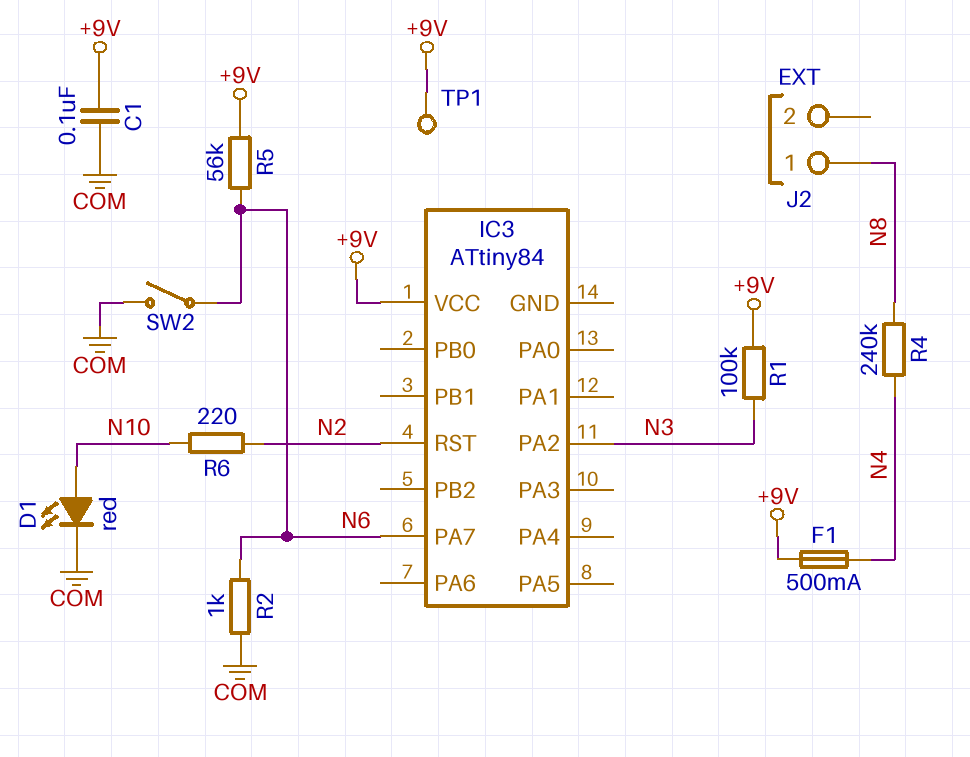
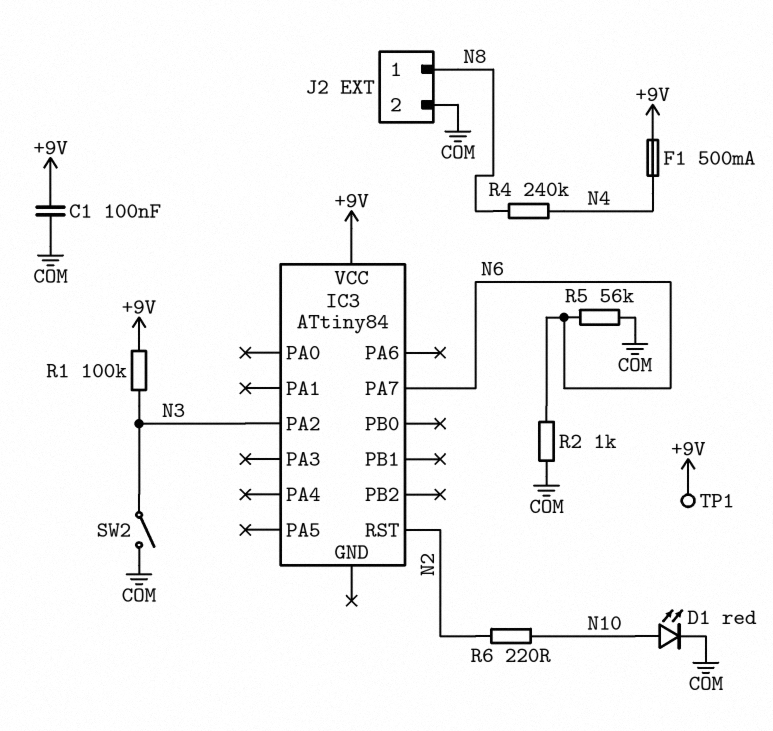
J2 pin 2: none -> COM
R5: 56k (+9V, N6) -> 56k (COM, N6)
SW2: switch (COM, N6) -> switch (COM, N3)

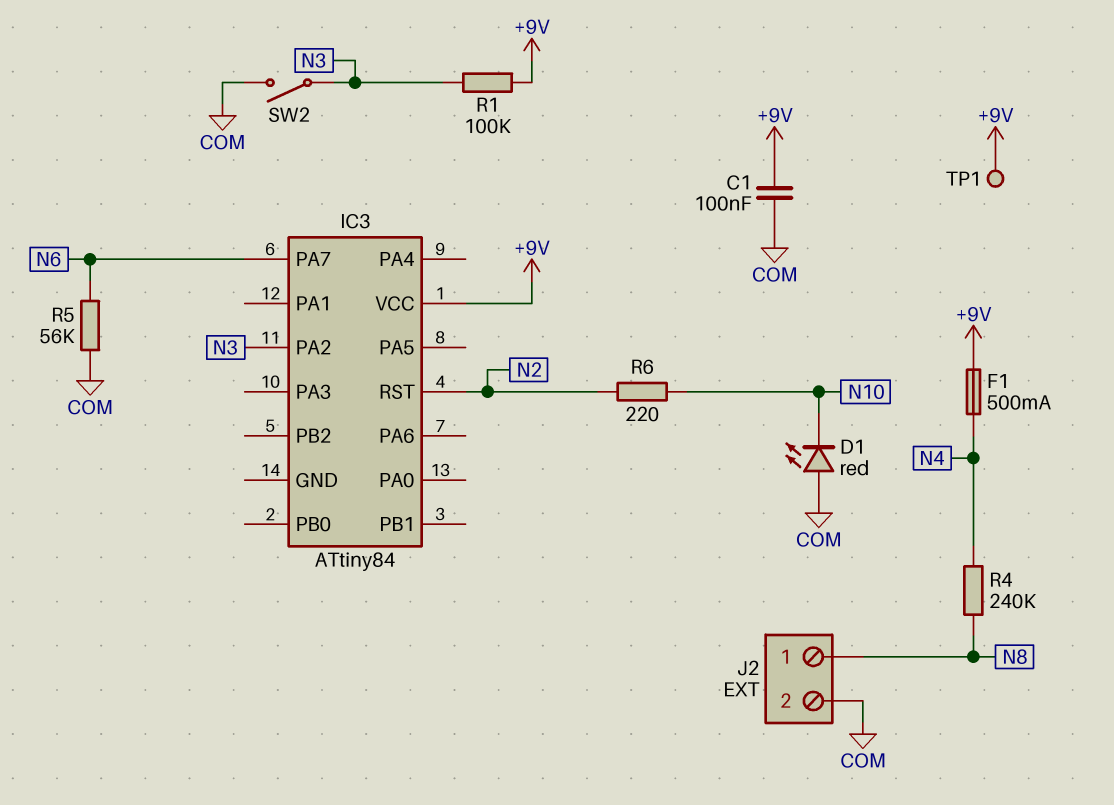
D1: LED red (A N10, K COM) -> LED red (A COM, K N10)
R2: 1k (COM, N6) -> none

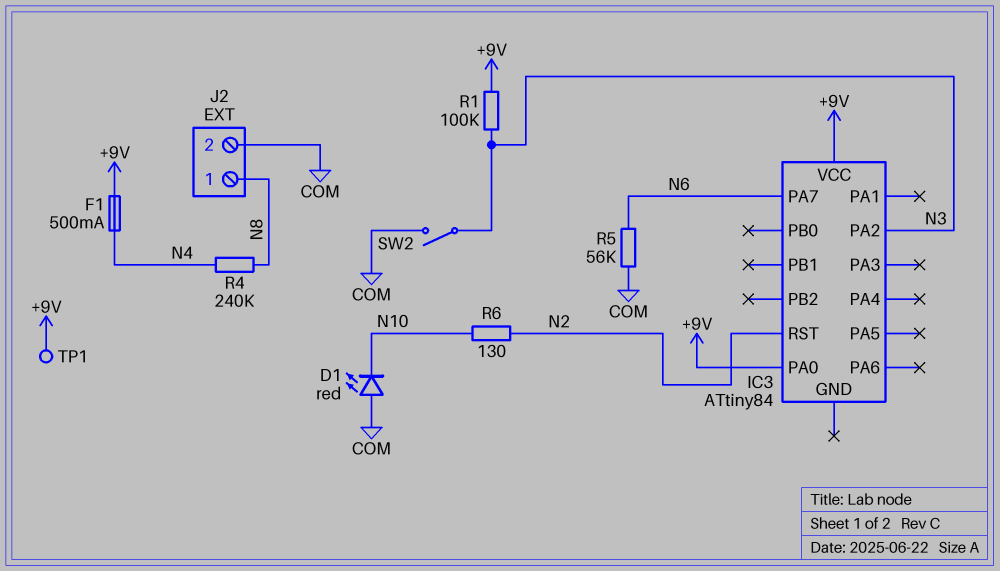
C1: 100nF (+9V, COM) -> none
IC3 pin PA0: none -> +9V
R6: 220 (N2, N10) -> 130 (N2, N10)

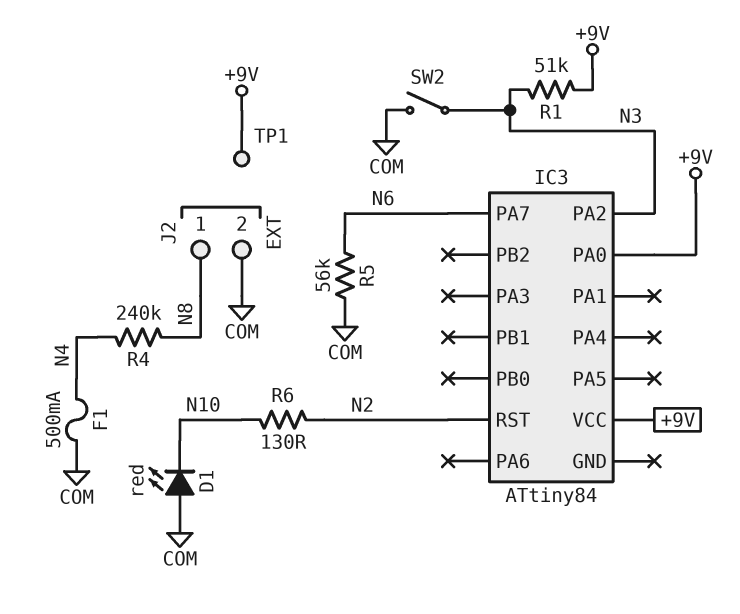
F1: 500mA (+9V, N4) -> 500mA (COM, N4)
R1: 100k (+9V, N3) -> 51k (+9V, N3)

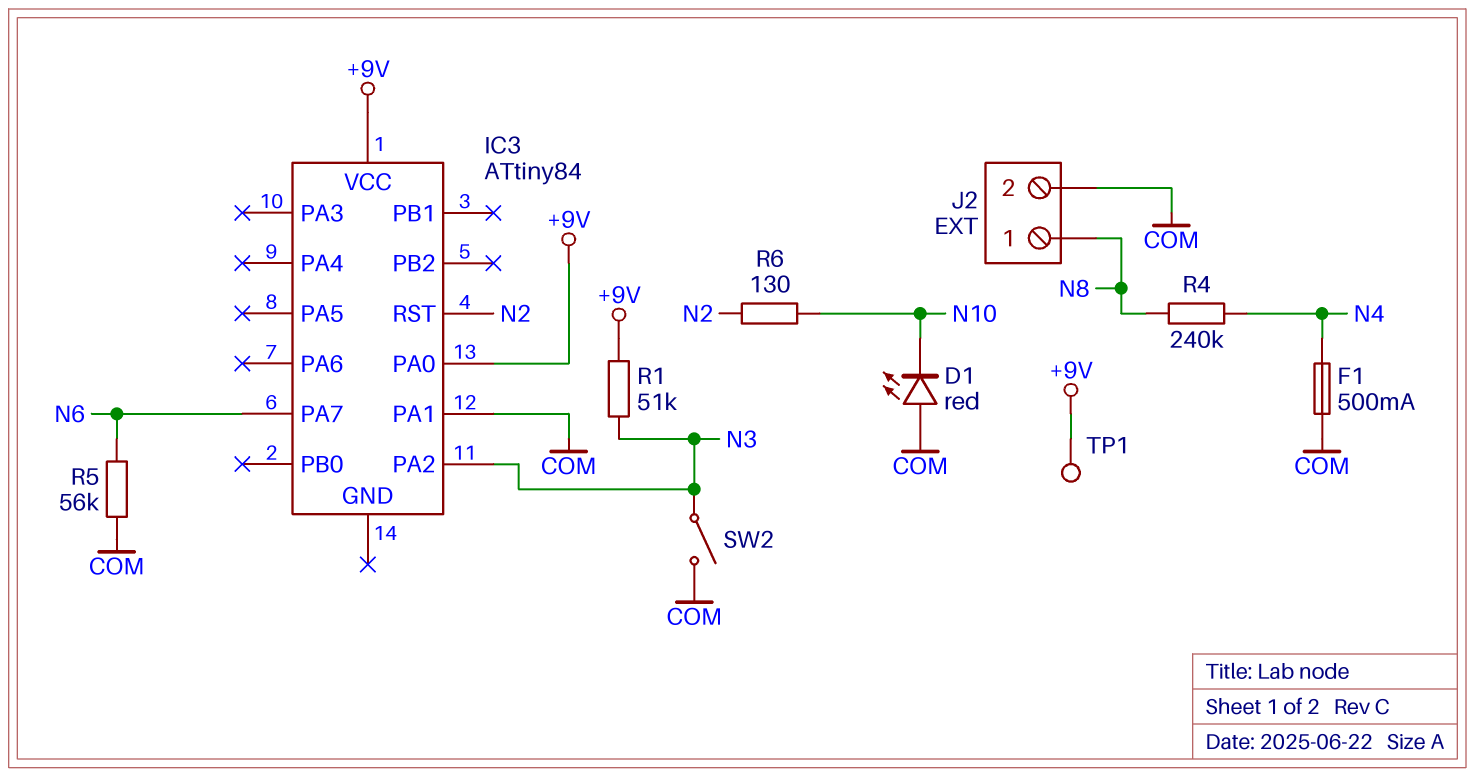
IC3 pin PA1: none -> COM

